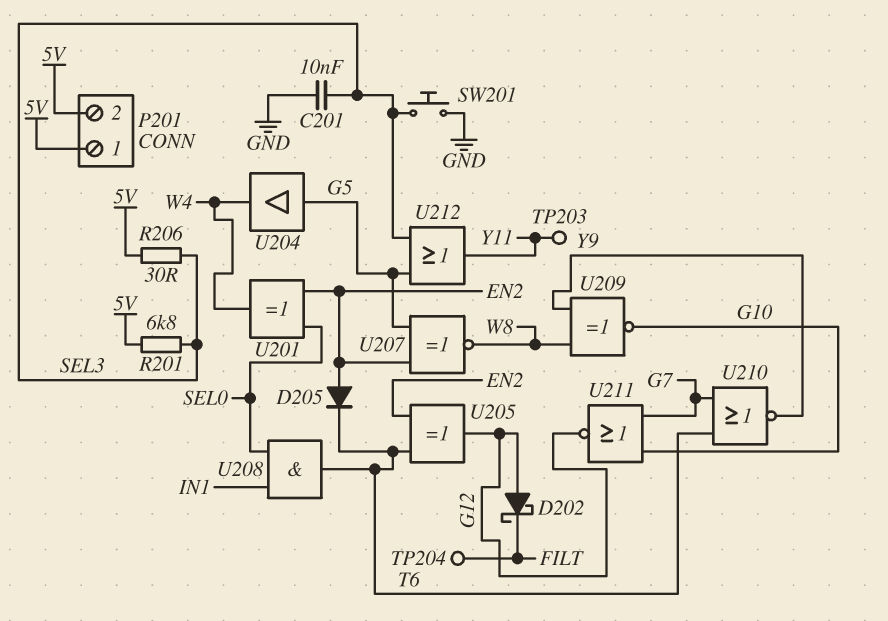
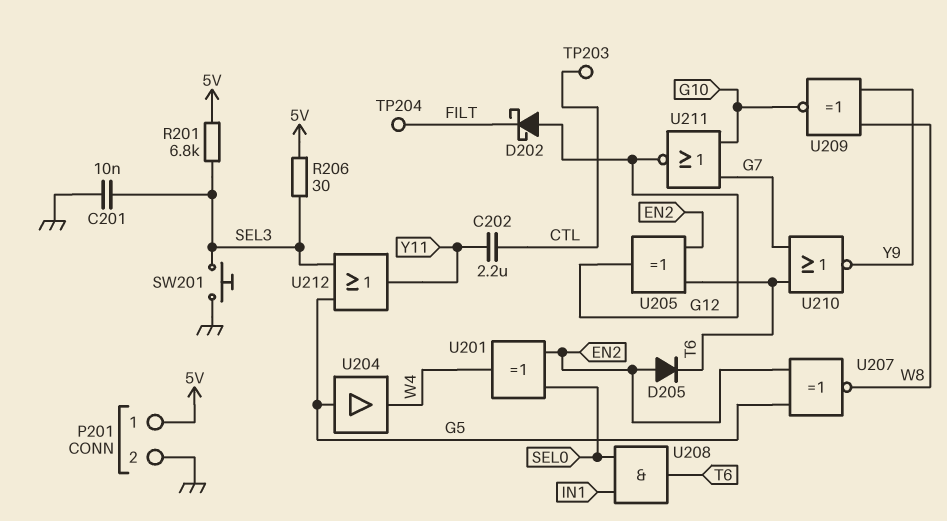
C202: none -> 2.2uF (CTL, Y11)
P201 pin 2: 5V -> GND
TP203: test point (Y11) -> test point (CTL)

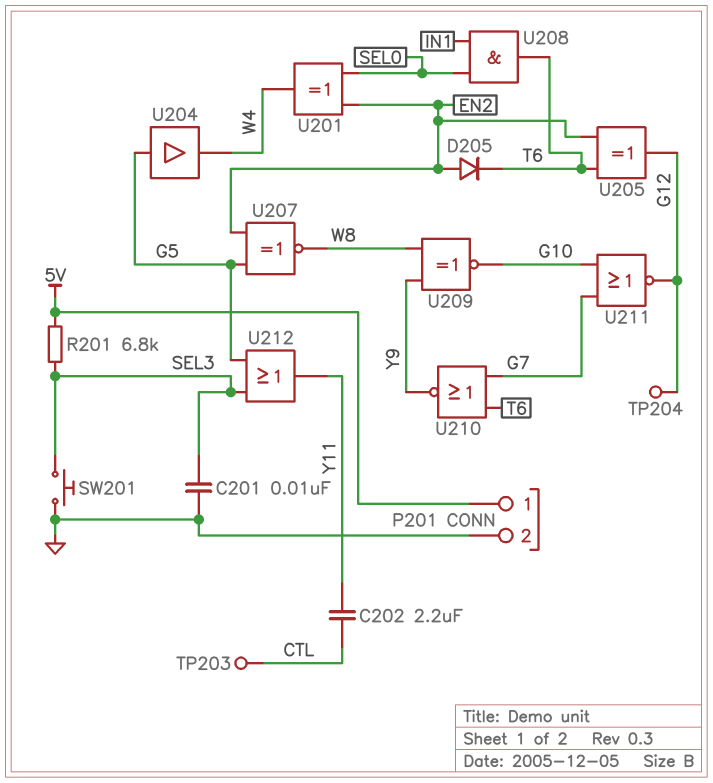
D202: schottky (A G12, K FILT) -> none
R206: 30 (5V, SEL3) -> none
TP204: test point (FILT) -> test point (G12)

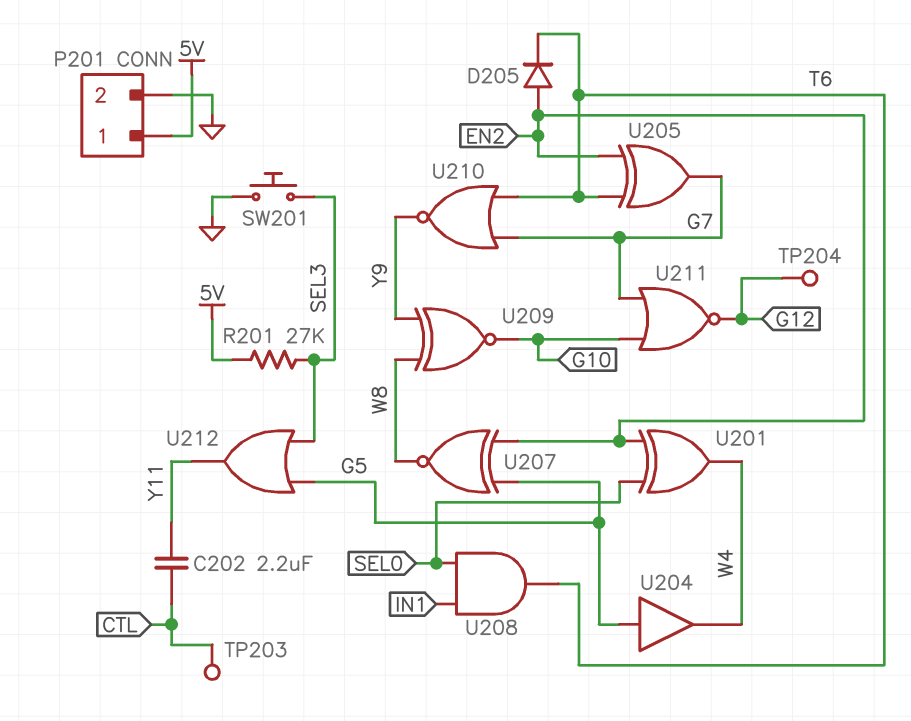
C201: 10nF (GND, SEL3) -> none
R201: 6.8k (5V, SEL3) -> 27k (5V, SEL3)
U205: XOR (in EN2, in T6, out G12) -> XOR (in EN2, in T6, out G7)

